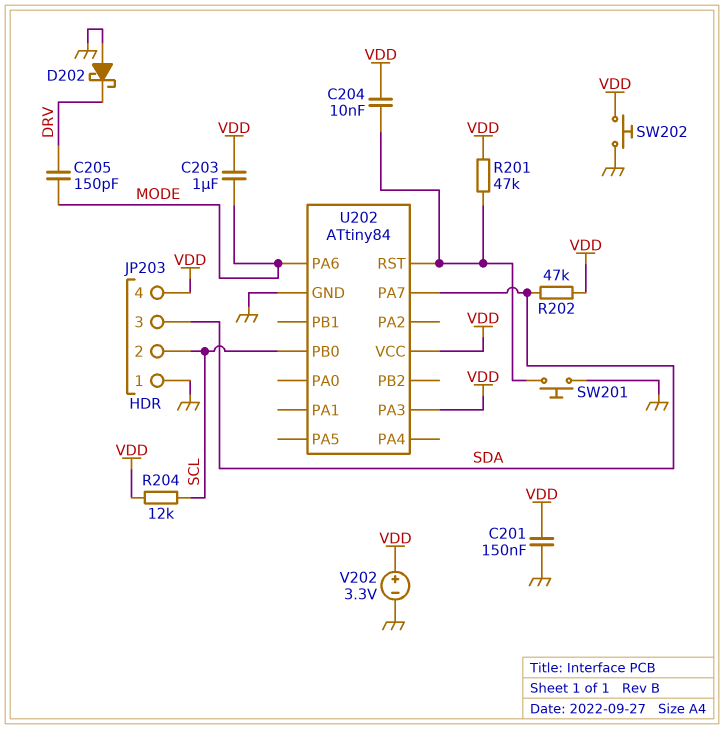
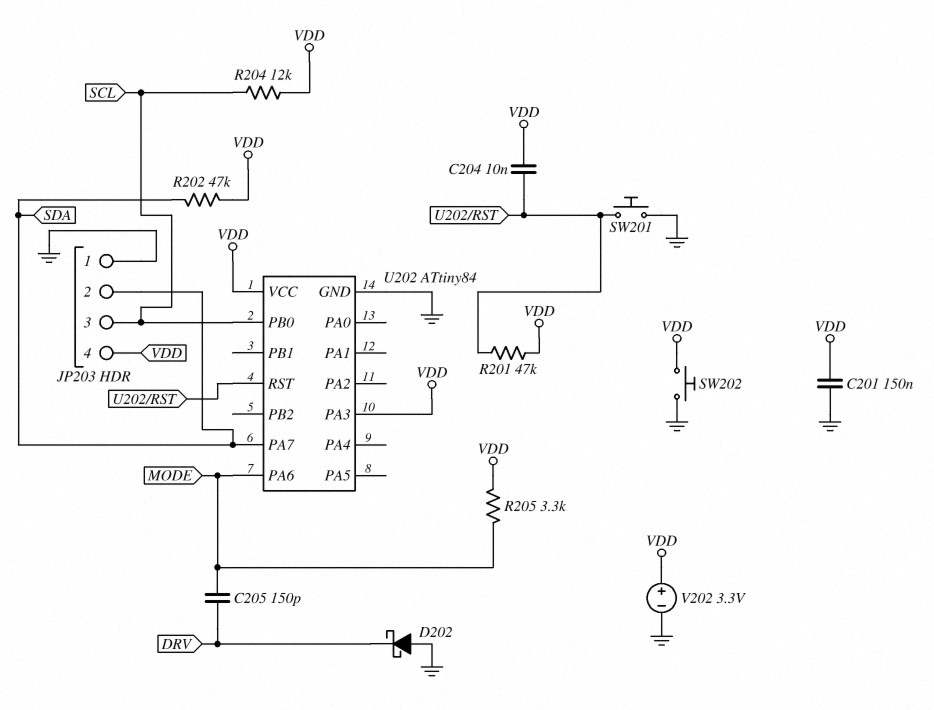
C203: 1uF (MODE, VDD) -> none
JP203 pin 2: SCL -> SDA
JP203 pin 3: SDA -> SCL
R205: none -> 3.3k (MODE, VDD)

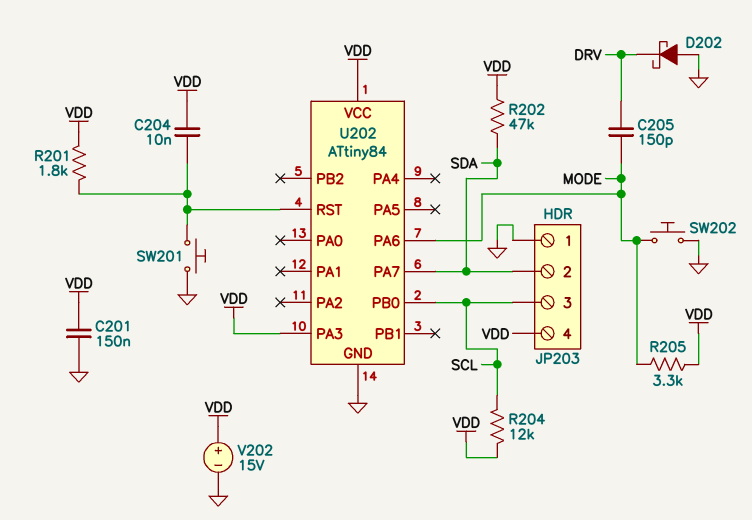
R201: 47k (U202/RST, VDD) -> 1.8k (U202/RST, VDD)
SW202: button (GND, VDD) -> button (GND, MODE)
V202: 3.3V (plus VDD, minus GND) -> 15V (plus VDD, minus GND)

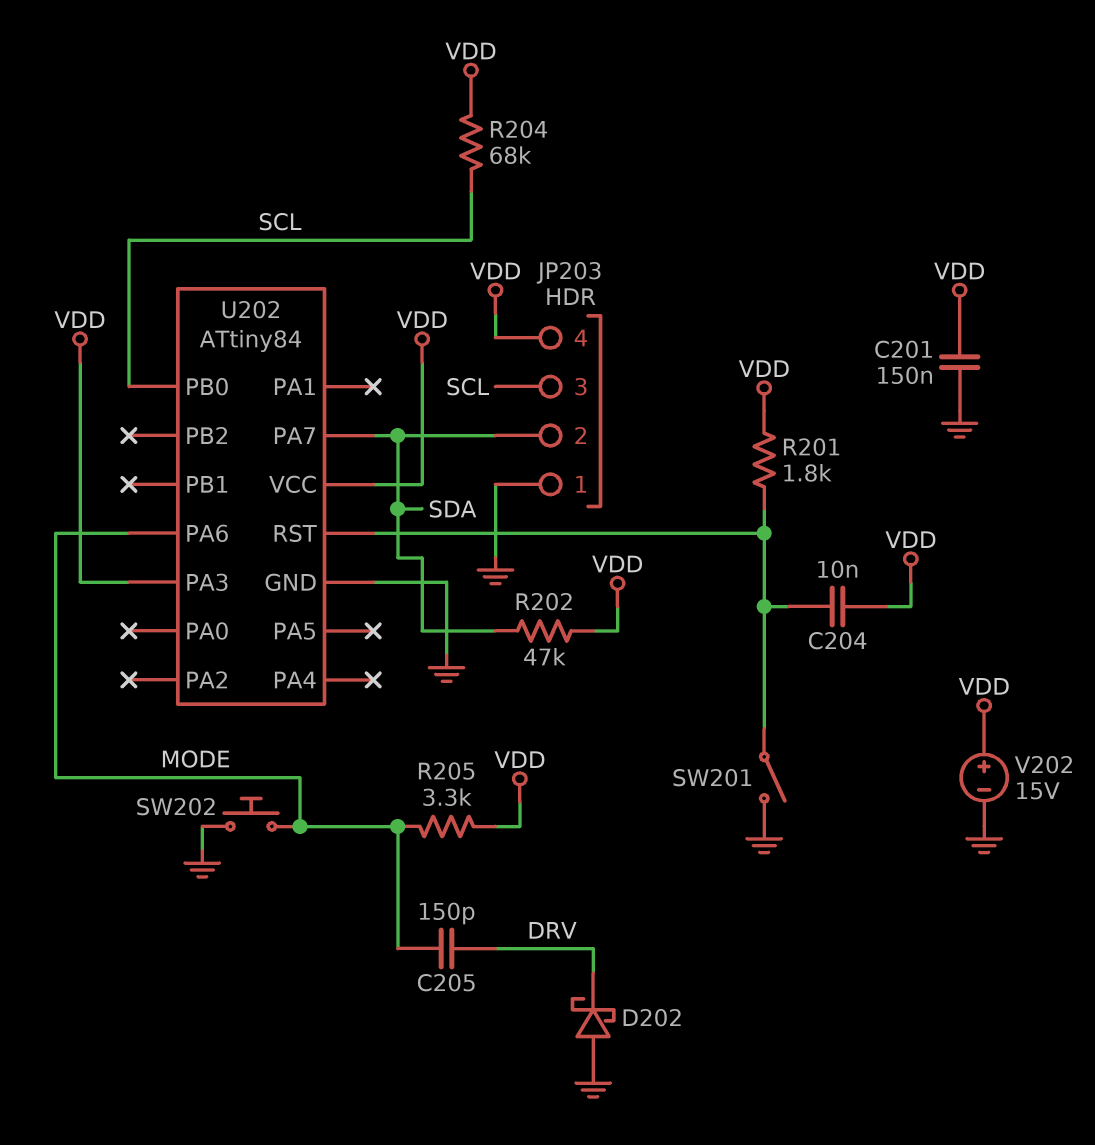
R204: 12k (SCL, VDD) -> 68k (SCL, VDD)
SW201: button (GND, U202/RST) -> switch (GND, U202/RST)

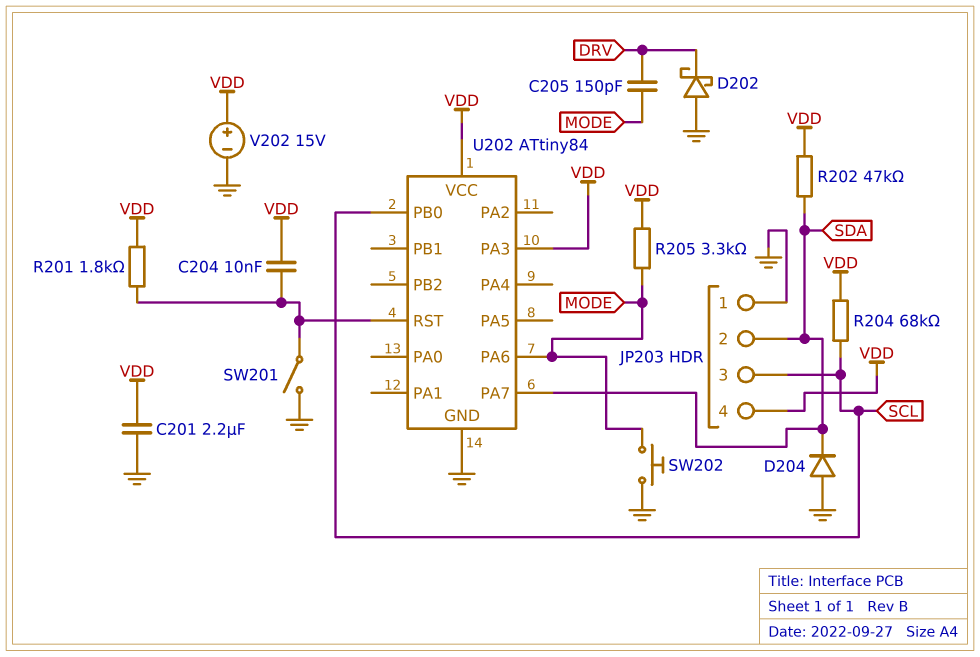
C201: 150nF (GND, VDD) -> 2.2uF (GND, VDD)
D204: none -> diode (A GND, K SDA)

